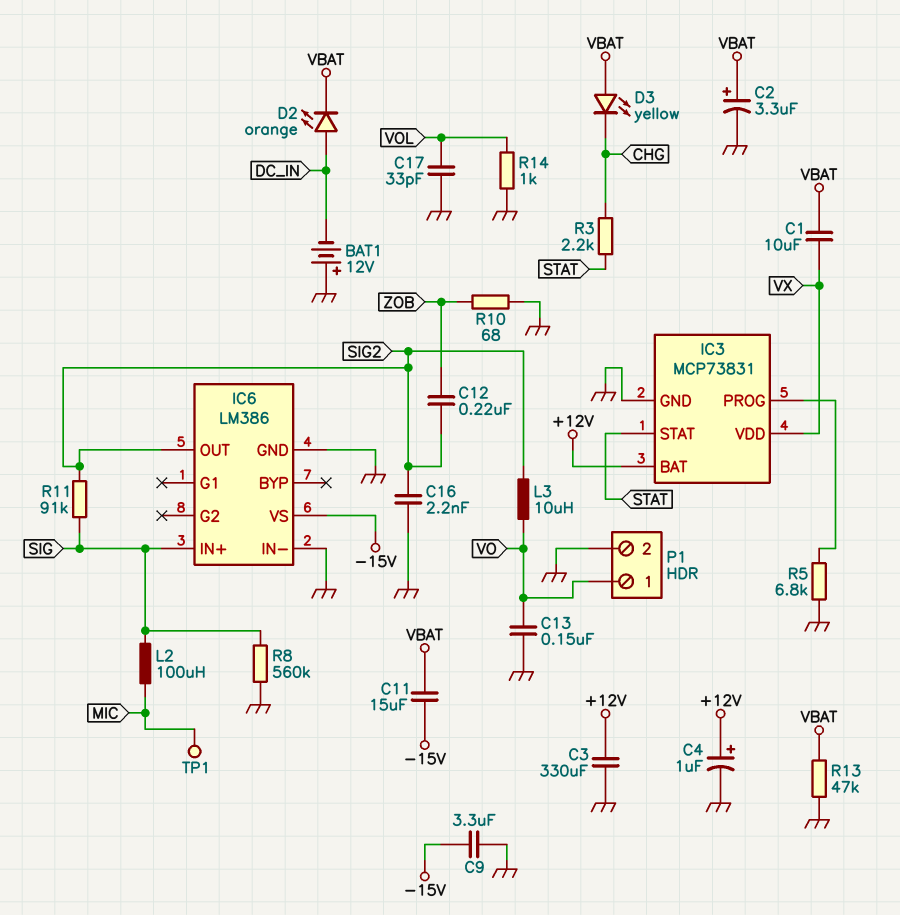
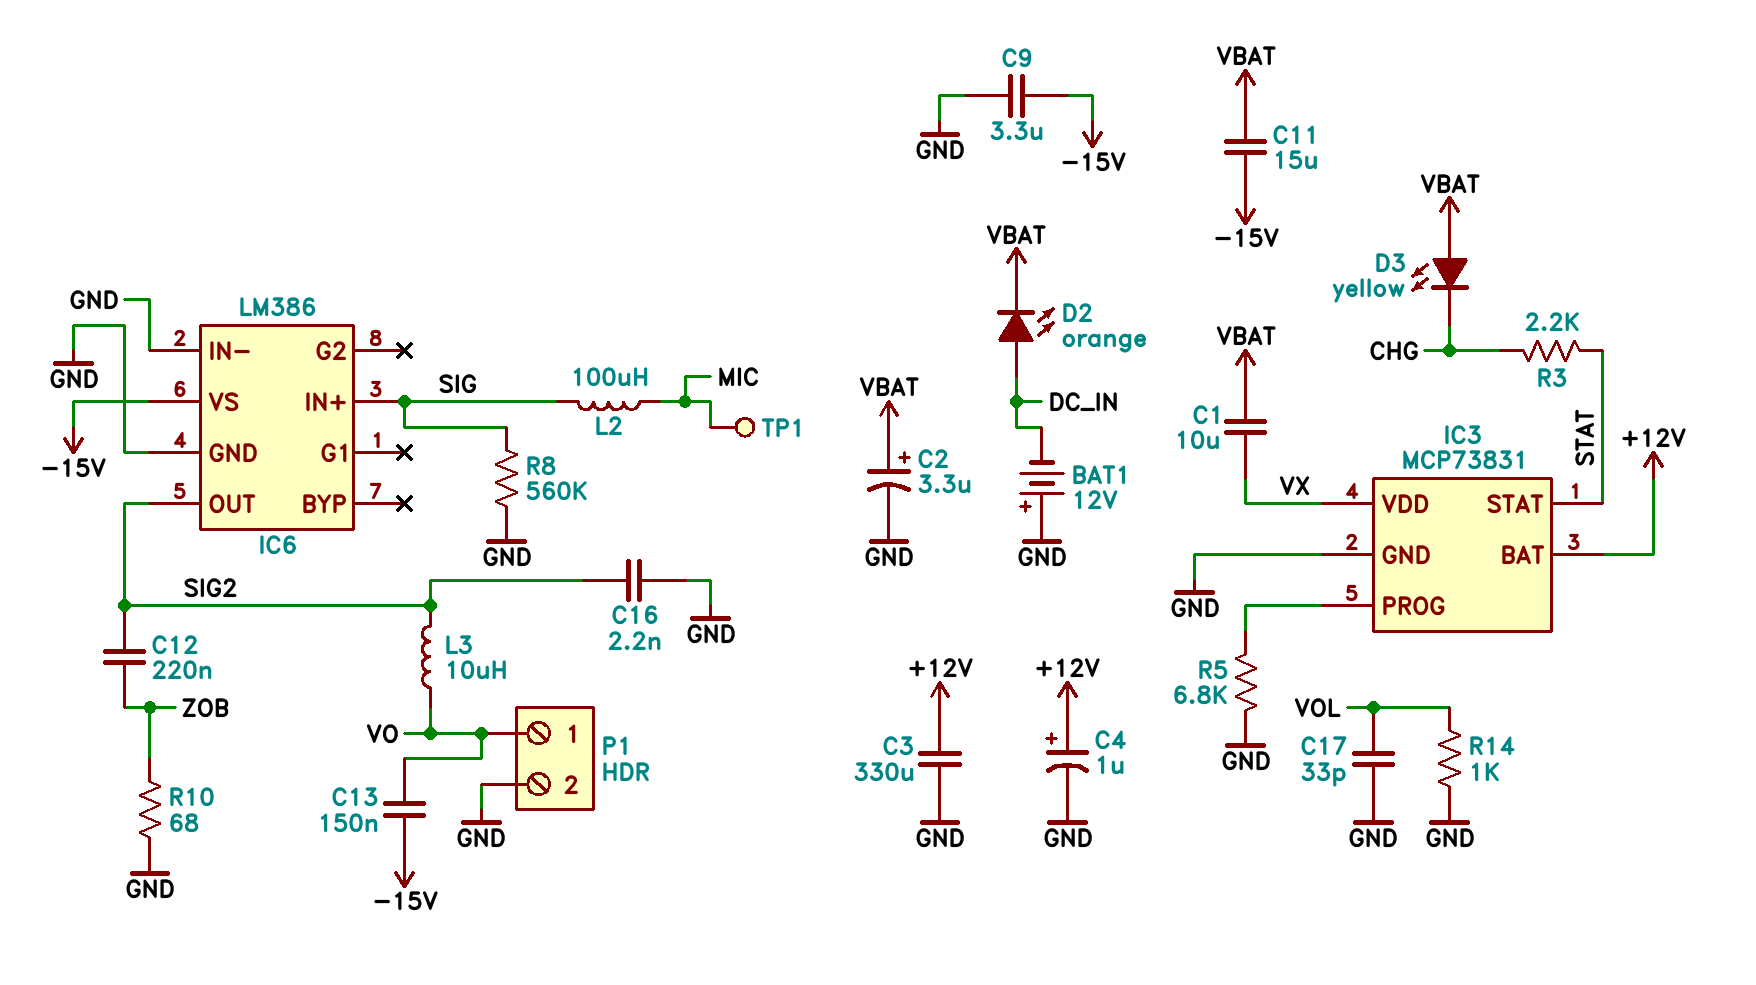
C13: 150nF (GND, VO) -> 150nF (-15V, VO)
R11: 91k (SIG, SIG2) -> none
R13: 47k (GND, VBAT) -> none

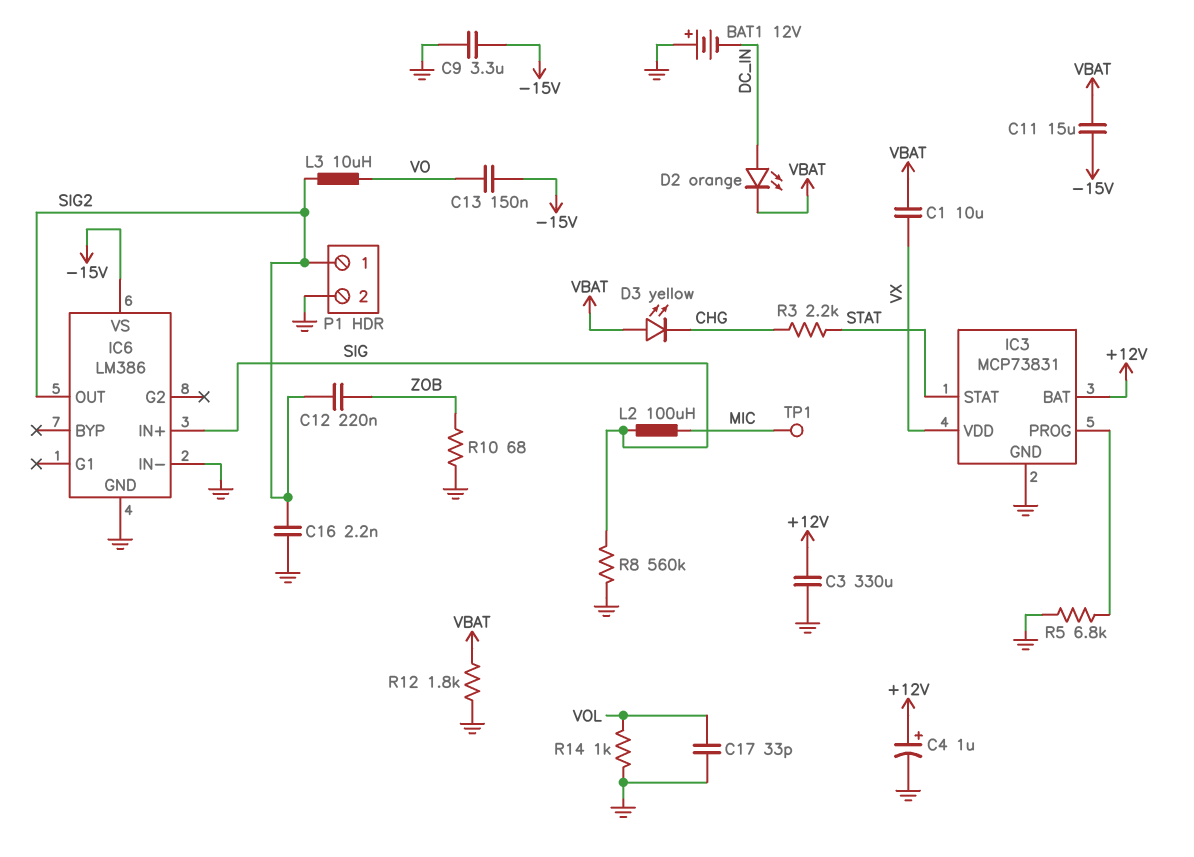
C2: 3.3uF (plus VBAT, minus GND) -> none
P1 pin 1: VO -> SIG2
R12: none -> 1.8k (GND, VBAT)

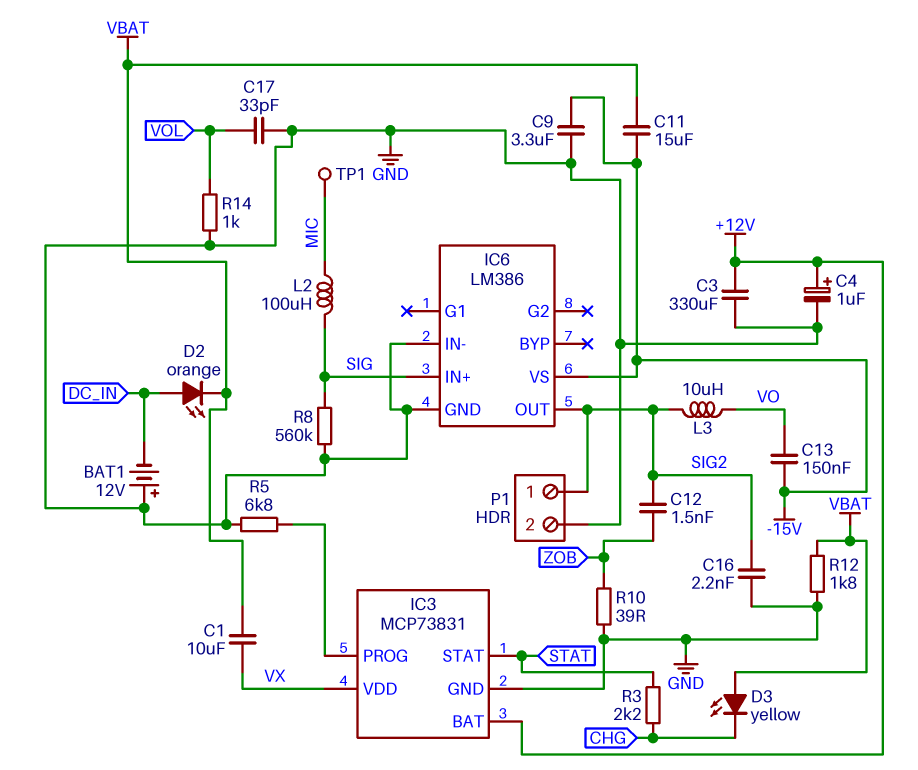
C12: 220nF (SIG2, ZOB) -> 1.5nF (SIG2, ZOB)
R10: 68 (GND, ZOB) -> 39 (GND, ZOB)

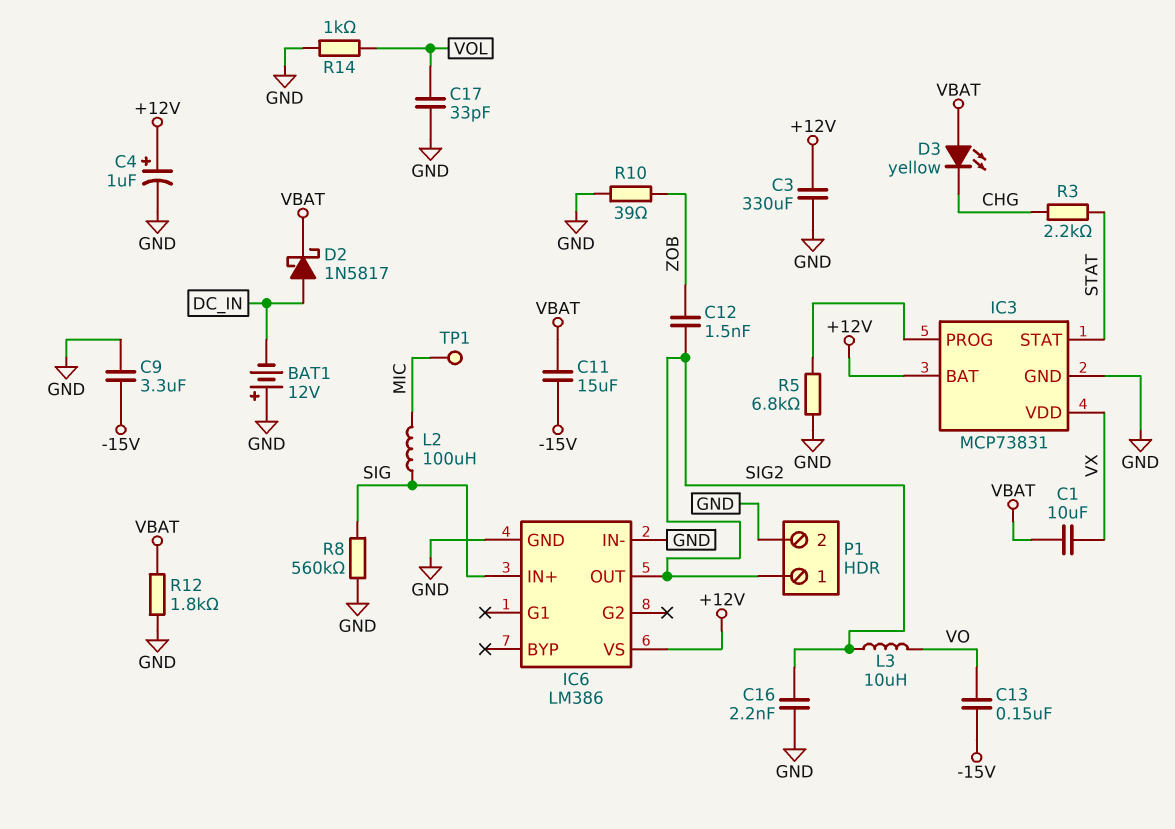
D2: LED orange (A DC_IN, K VBAT) -> schottky 1N5817 (A DC_IN, K VBAT)
IC6 pin VS: -15V -> +12V

